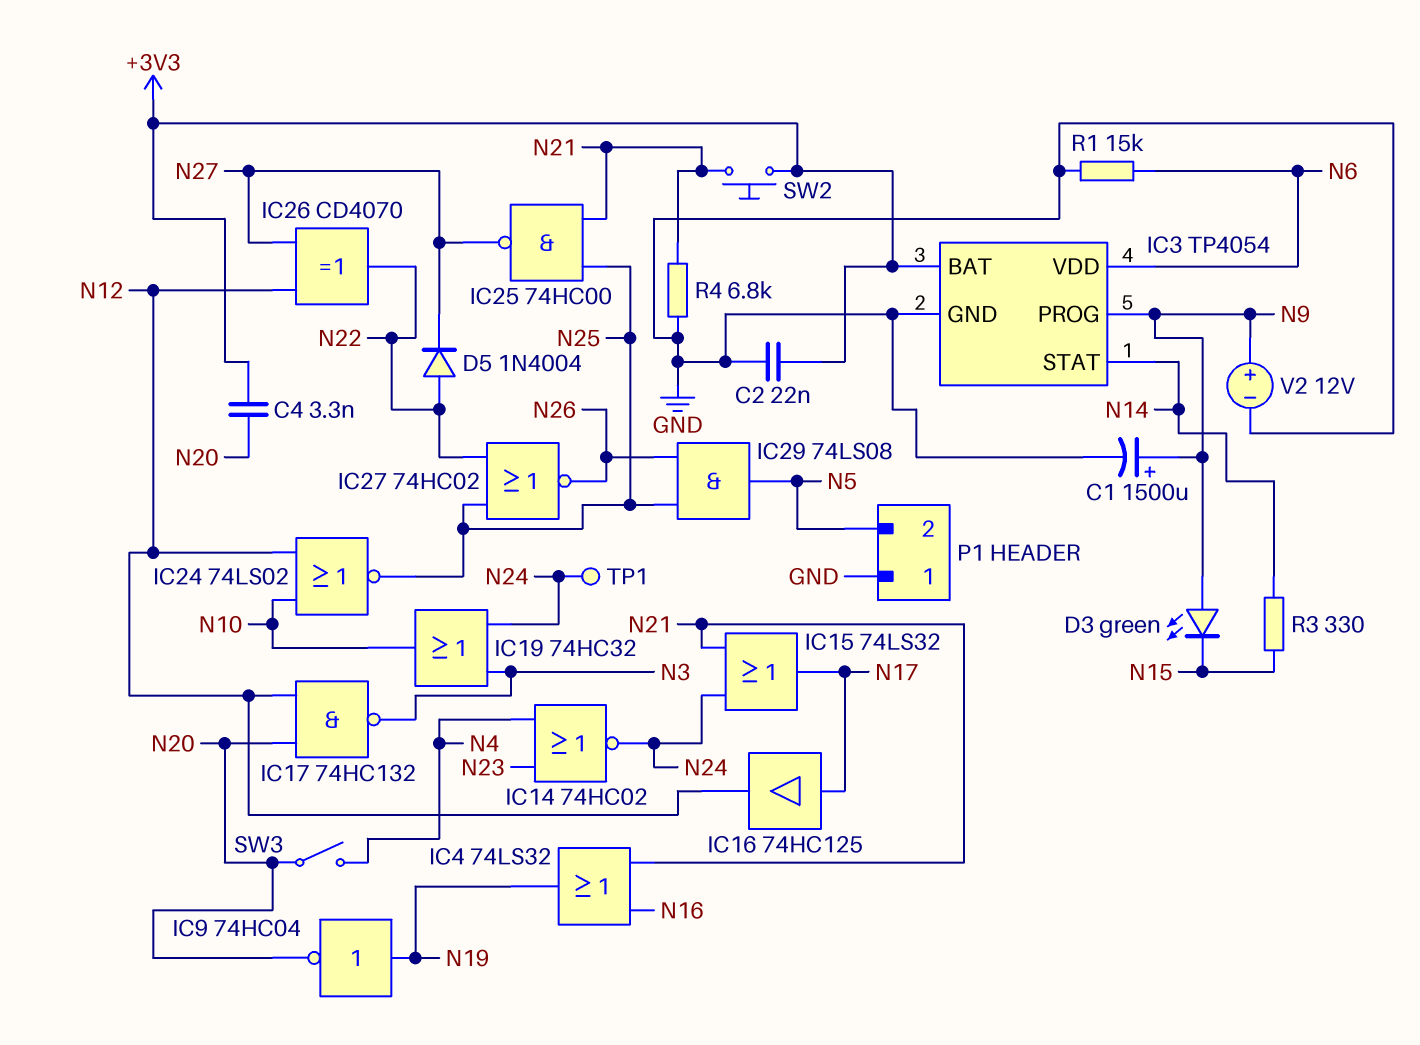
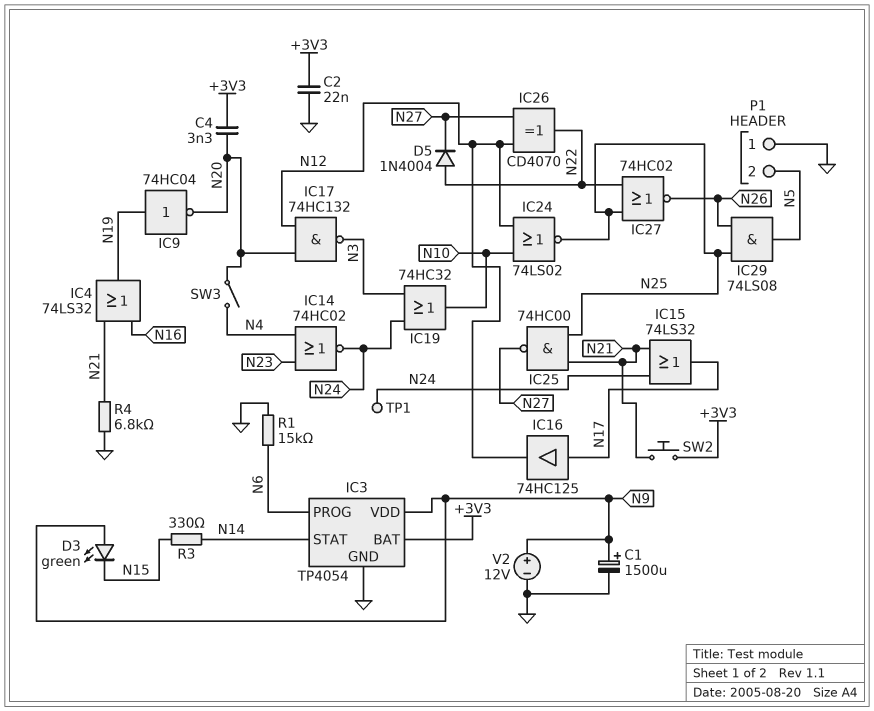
IC3 pin PROG: N9 -> N6
IC3 pin VDD: N6 -> N9

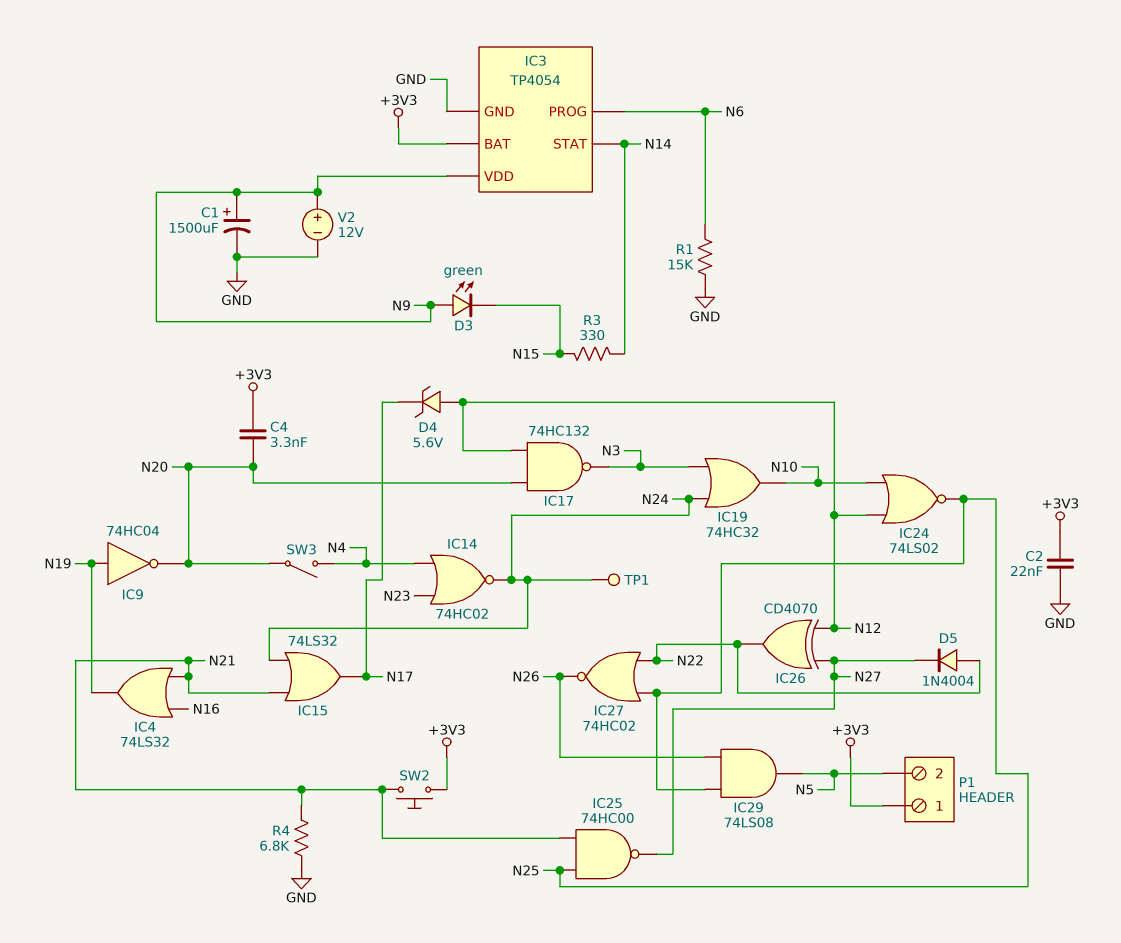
D4: none -> zener 5.6V (A N12, K N17)
IC16: buffer 74HC125 (in N17, out N12) -> none
P1 pin 1: GND -> +3V3

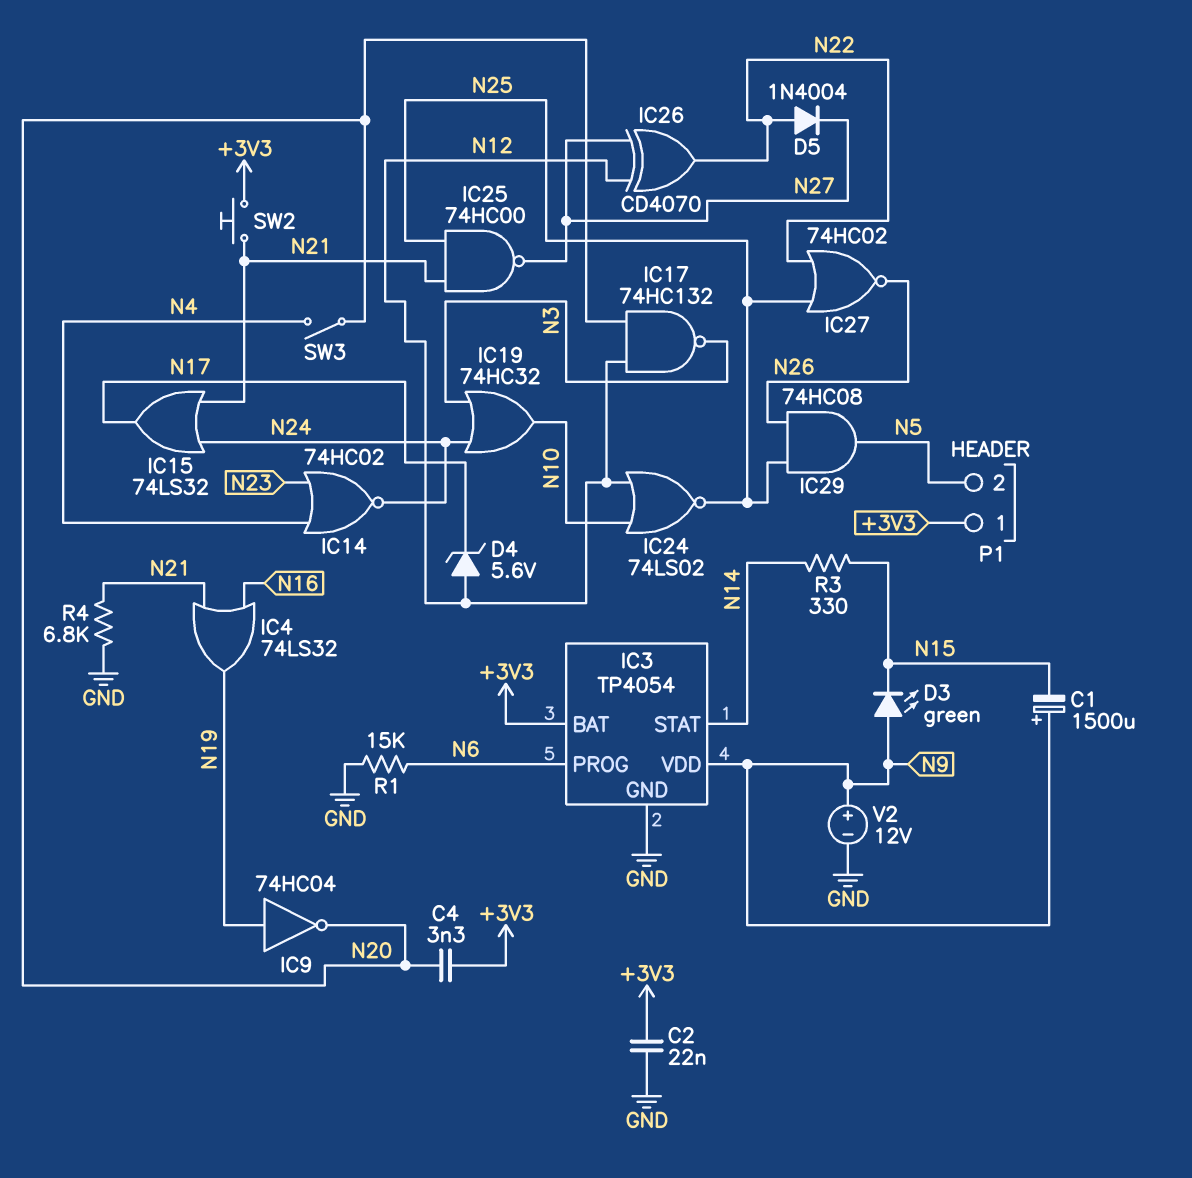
C1: 1500uF (plus N9, minus GND) -> 1500uF (plus N9, minus N15)
IC29: AND 74LS08 (in N25, in N26, out N5) -> AND 74HC08 (in N25, in N26, out N5)
TP1: test point (N24) -> none

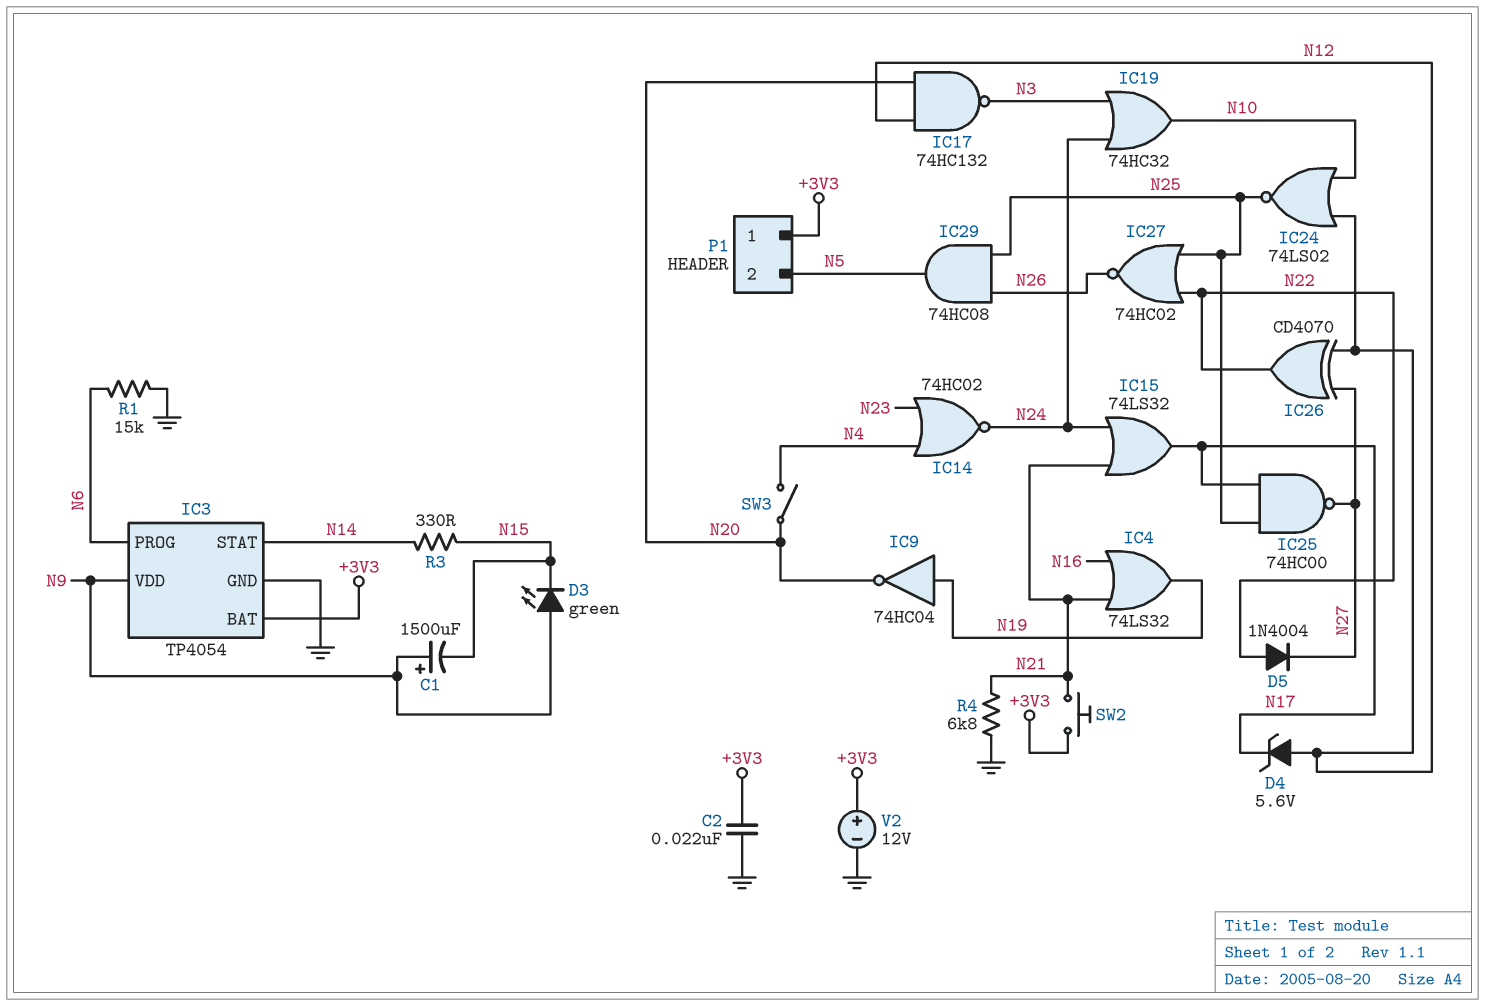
C4: 3.3nF (+3V3, N20) -> none
IC25: NAND 74HC00 (in N21, in N25, out N27) -> NAND 74HC00 (in N17, in N25, out N27)
V2: 12V (plus N9, minus GND) -> 12V (plus +3V3, minus GND)

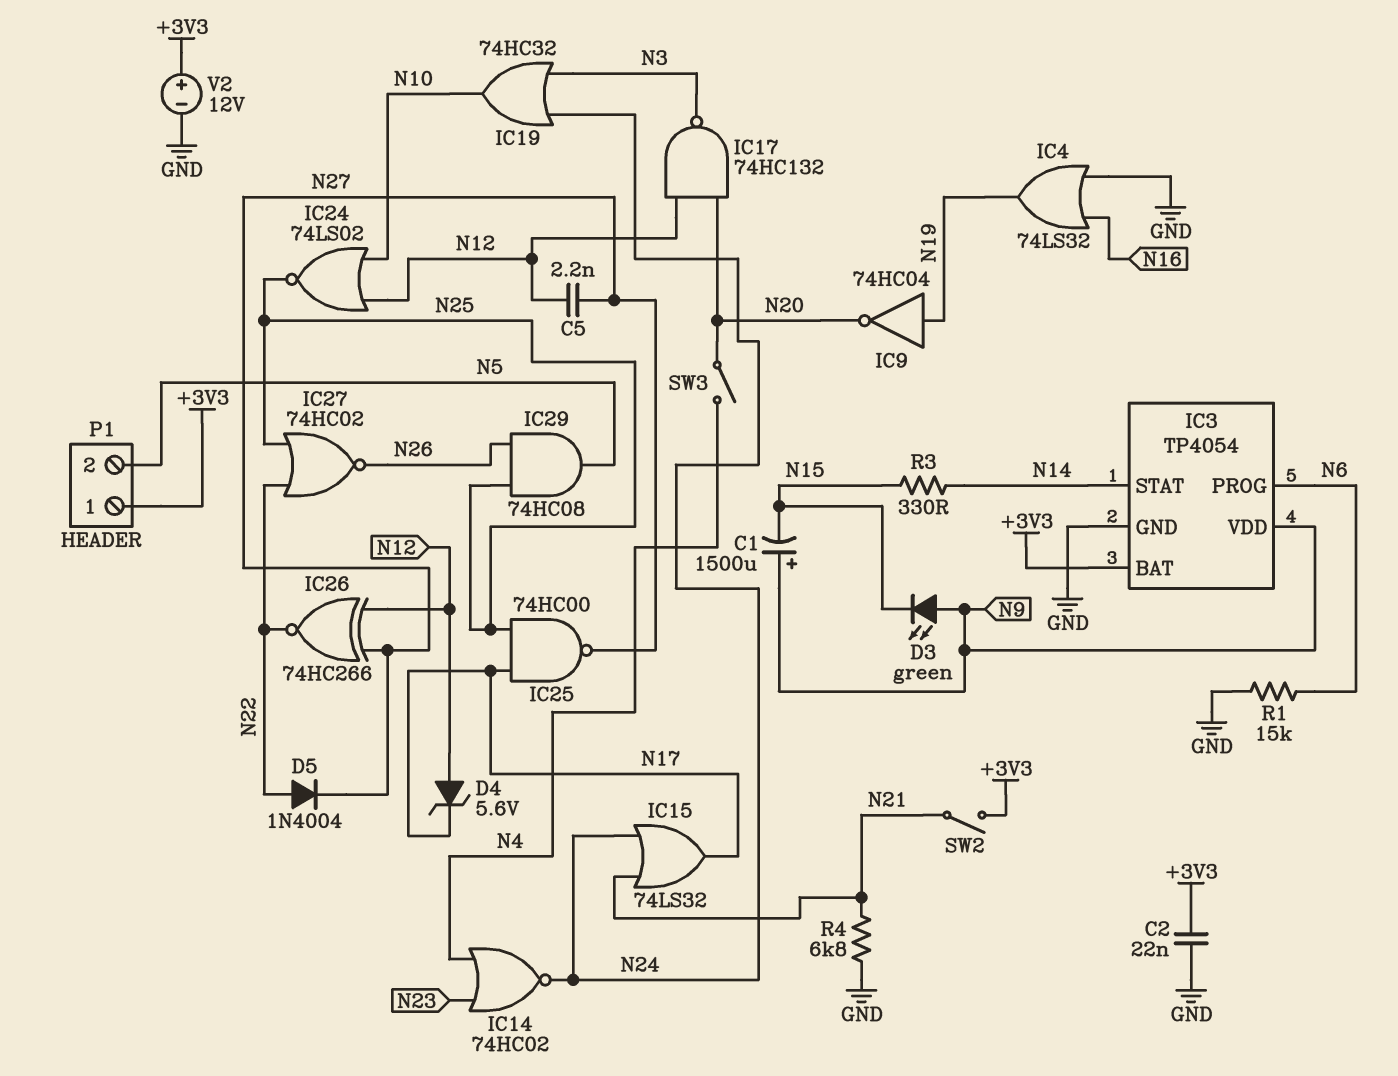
C5: none -> 2.2nF (N12, N27)
IC4: OR 74LS32 (in N16, in N21, out N19) -> OR 74LS32 (in GND, in N16, out N19)
IC26: XOR CD4070 (in N12, in N27, out N22) -> XNOR 74HC266 (in N12, in N27, out N22)
SW2: button (+3V3, N21) -> switch (+3V3, N21)

